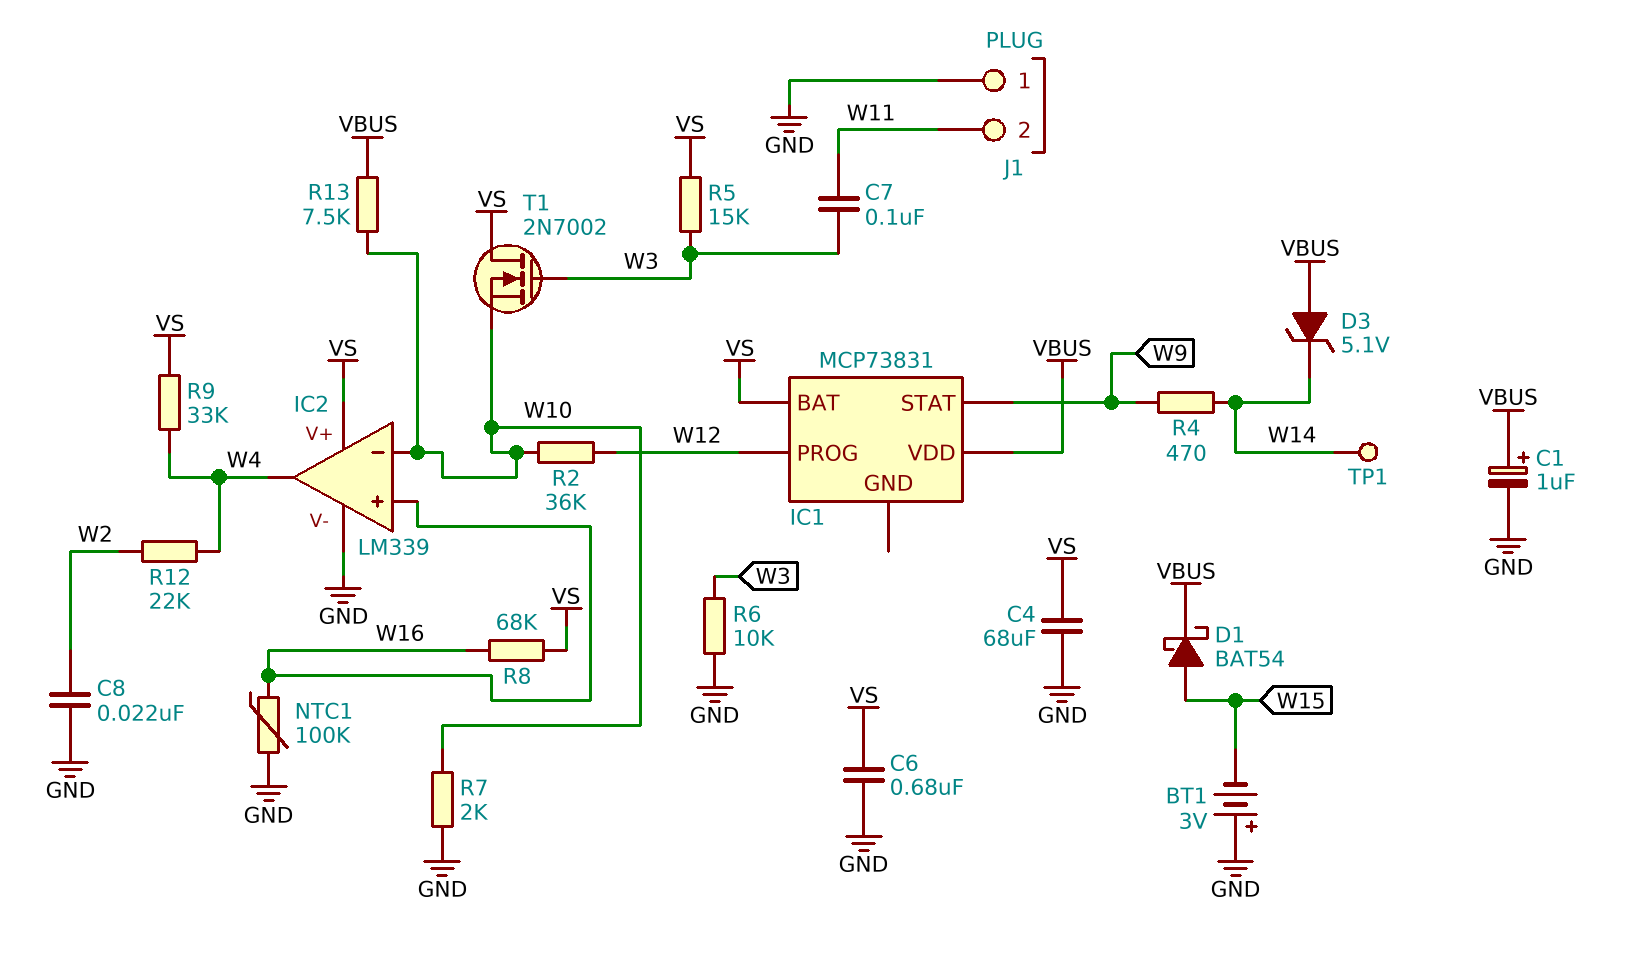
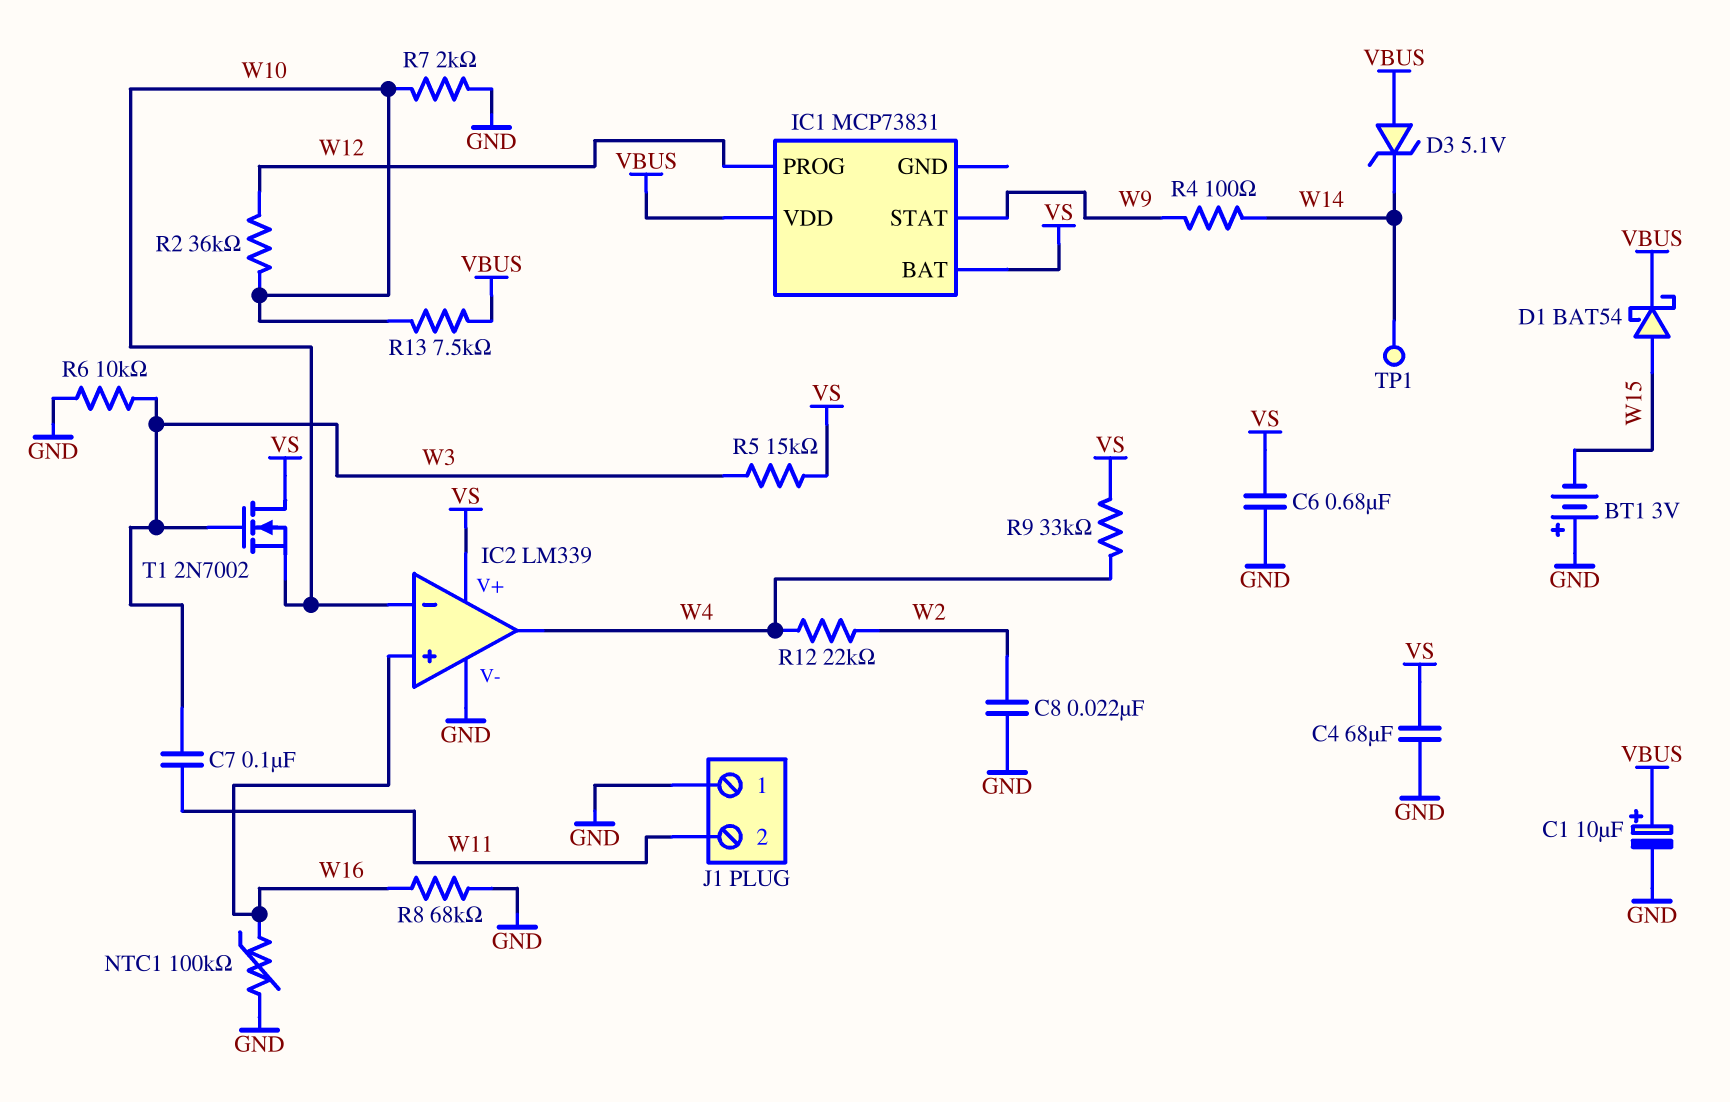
C1: 1uF (plus VBUS, minus GND) -> 10uF (plus VBUS, minus GND)
R4: 470 (W9, W14) -> 100 (W9, W14)
R8: 68k (VS, W16) -> 68k (GND, W16)

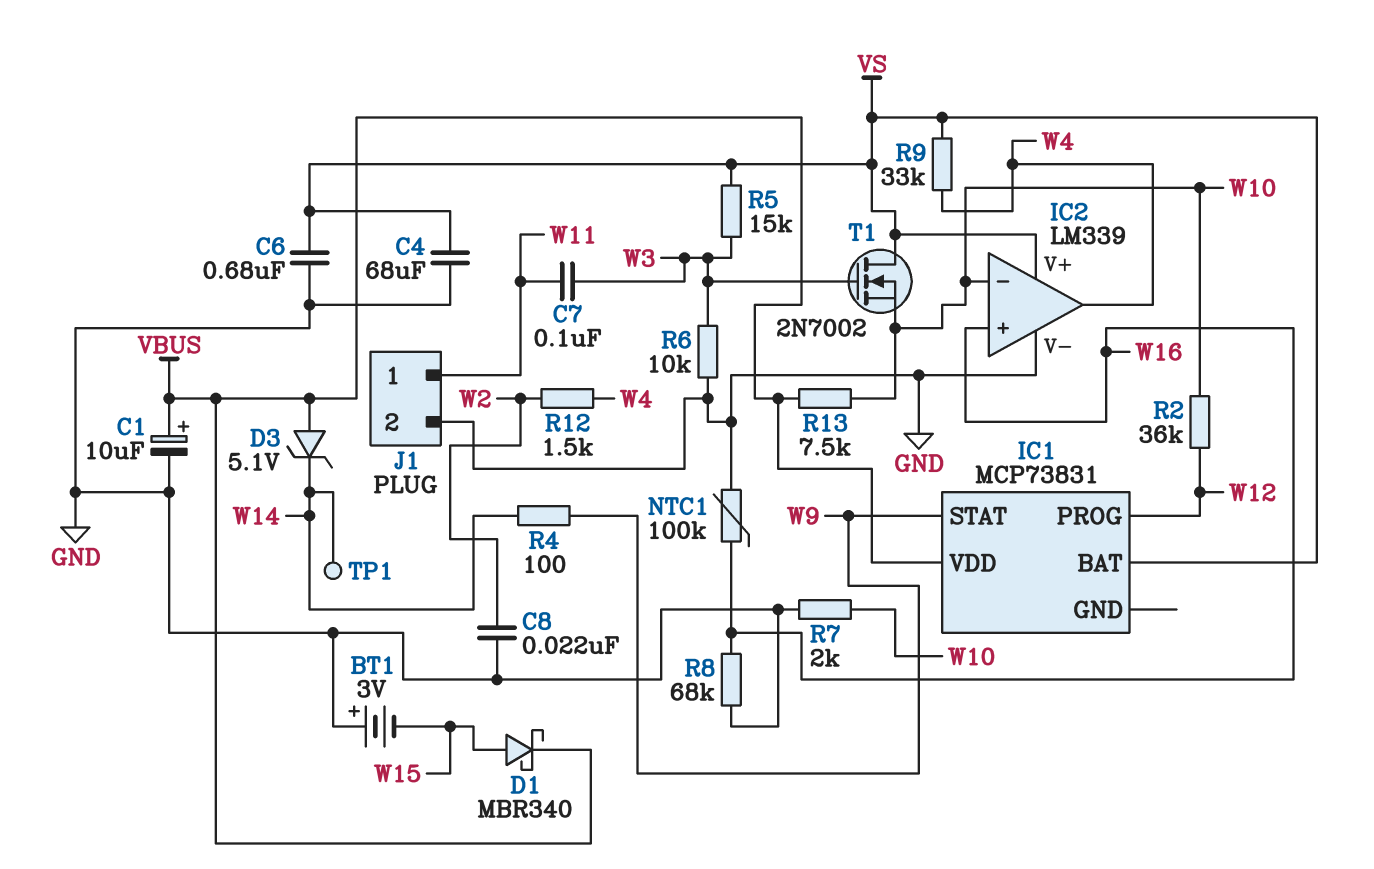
D1: schottky BAT54 (A W15, K VBUS) -> schottky MBR340 (A W15, K VBUS)
J1 pin 1: GND -> W11
J1 pin 2: W11 -> GND
R12: 22k (W2, W4) -> 1.5k (W2, W4)

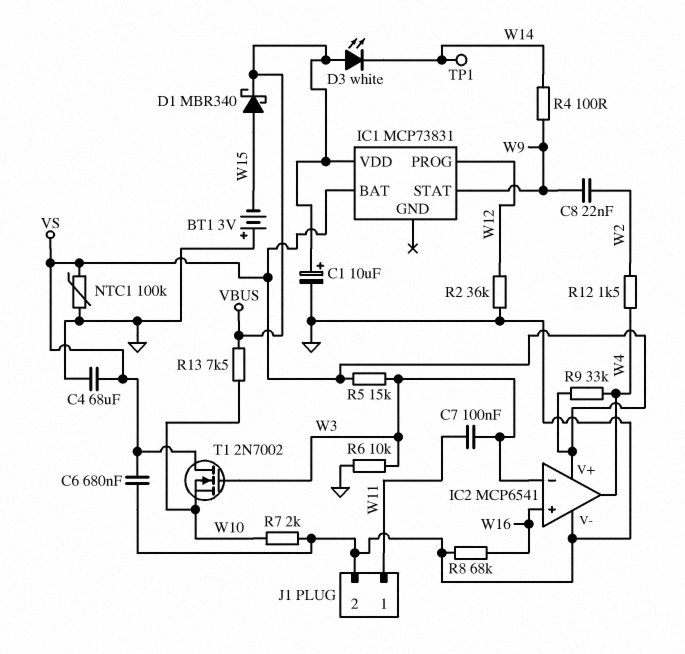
C8: 22nF (GND, W2) -> 22nF (W2, W9)
D3: zener 5.1V (A VBUS, K W14) -> LED white (A VBUS, K W14)
IC2: LM339 -> MCP6541
IC2 pin in-: W10 -> W3
NTC1: 100k (GND, W16) -> 100k (GND, VS)
R2: 36k (W10, W12) -> 36k (GND, W12)

